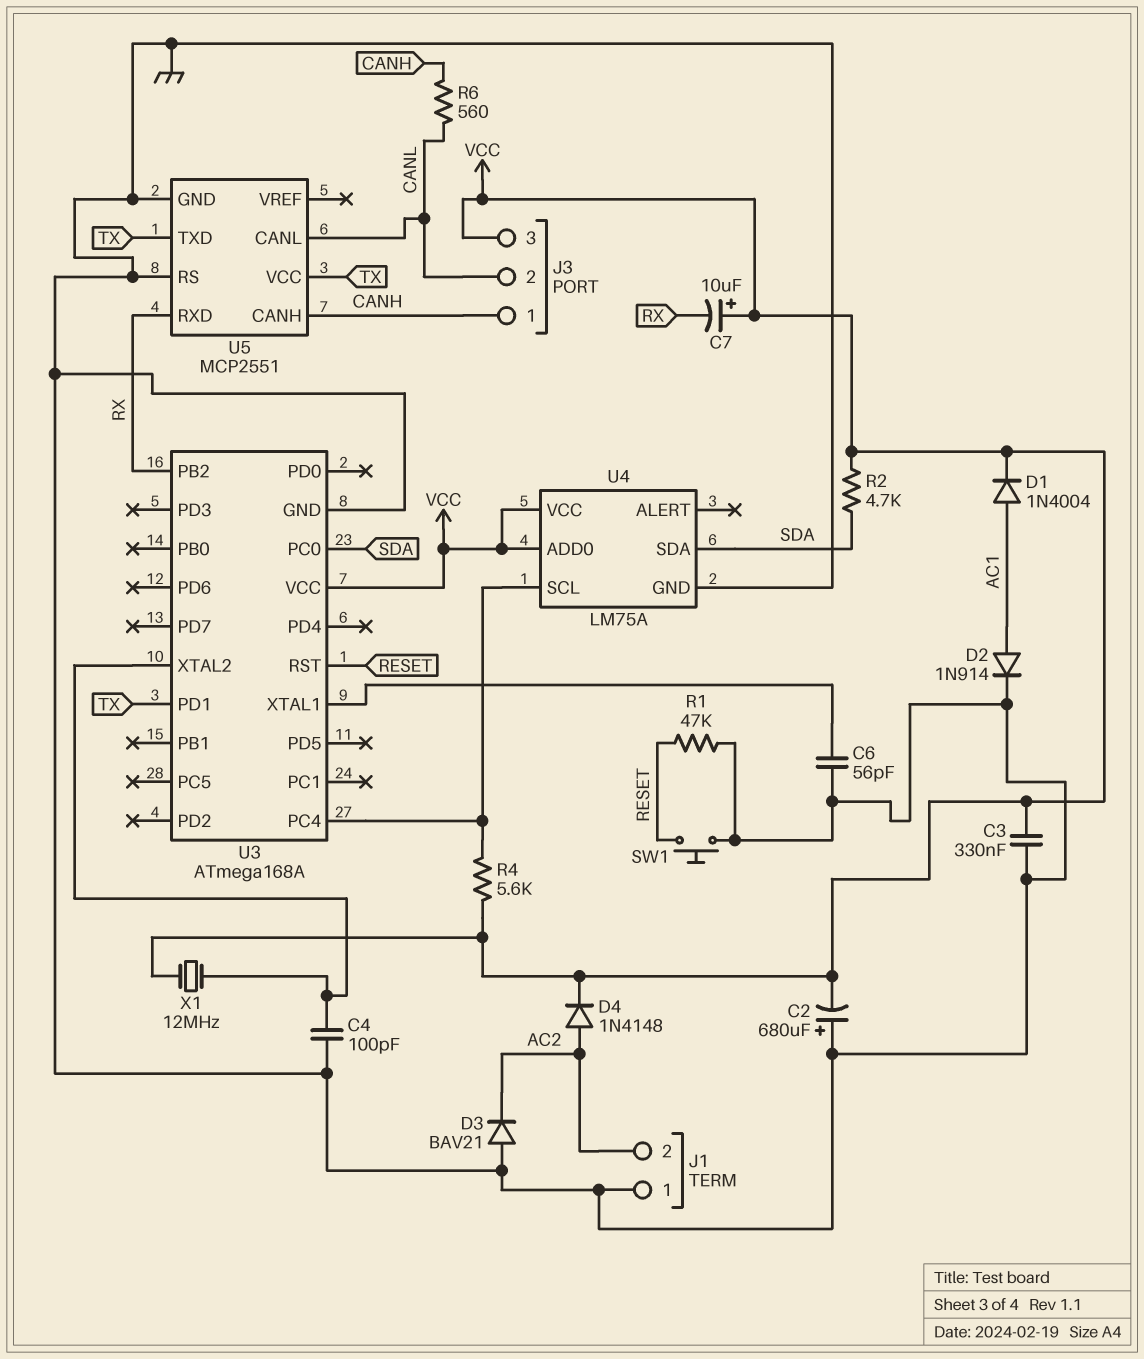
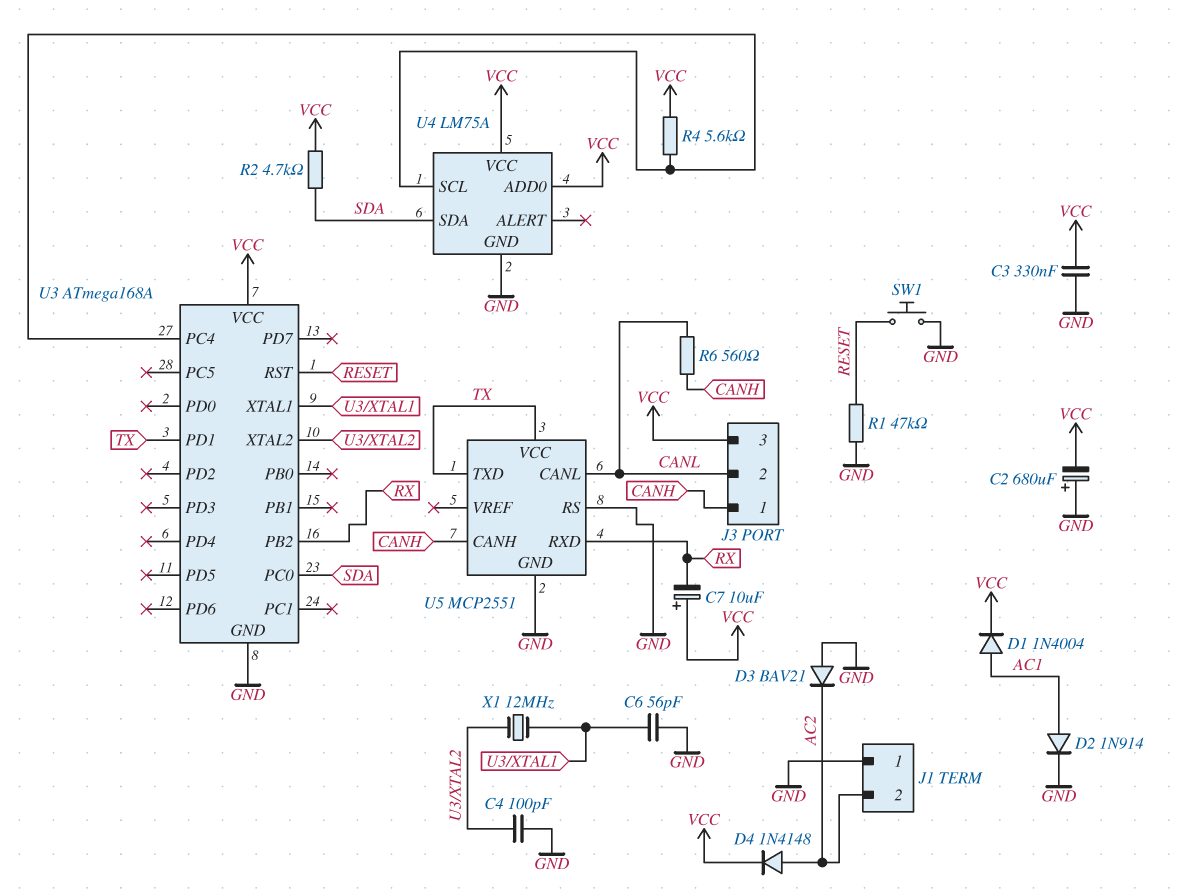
X1: 12MHz (U3/XTAL2, VCC) -> 12MHz (U3/XTAL1, U3/XTAL2)

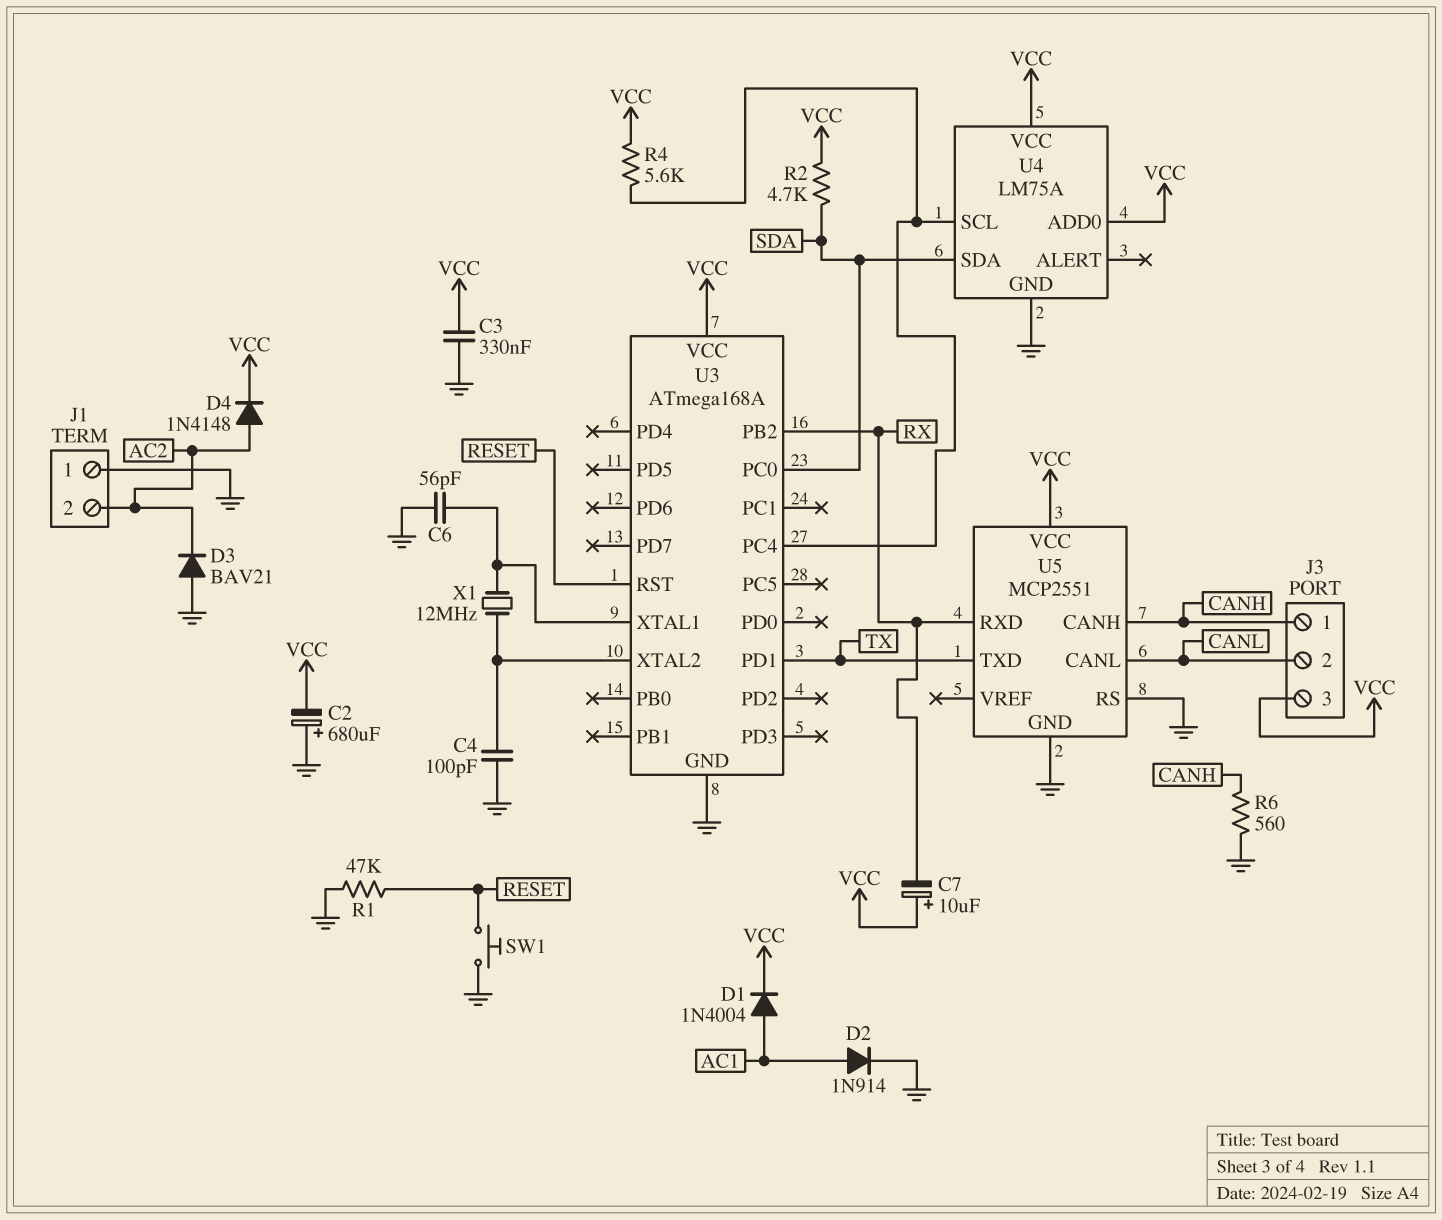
R6: 560 (CANH, CANL) -> 560 (CANH, GND)
U5 pin VCC: TX -> VCC

